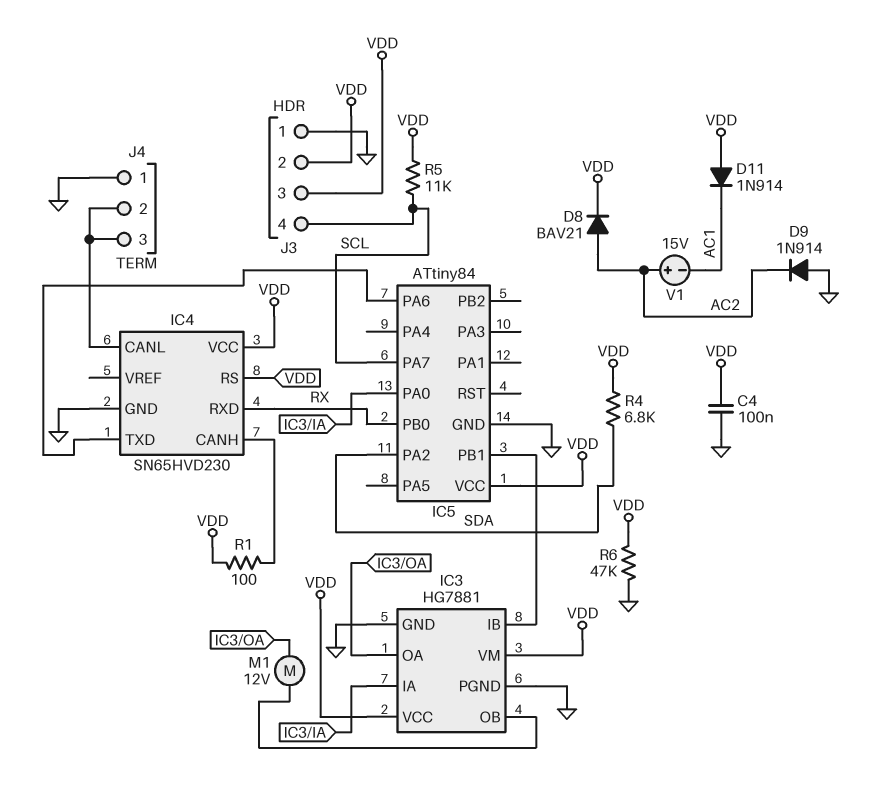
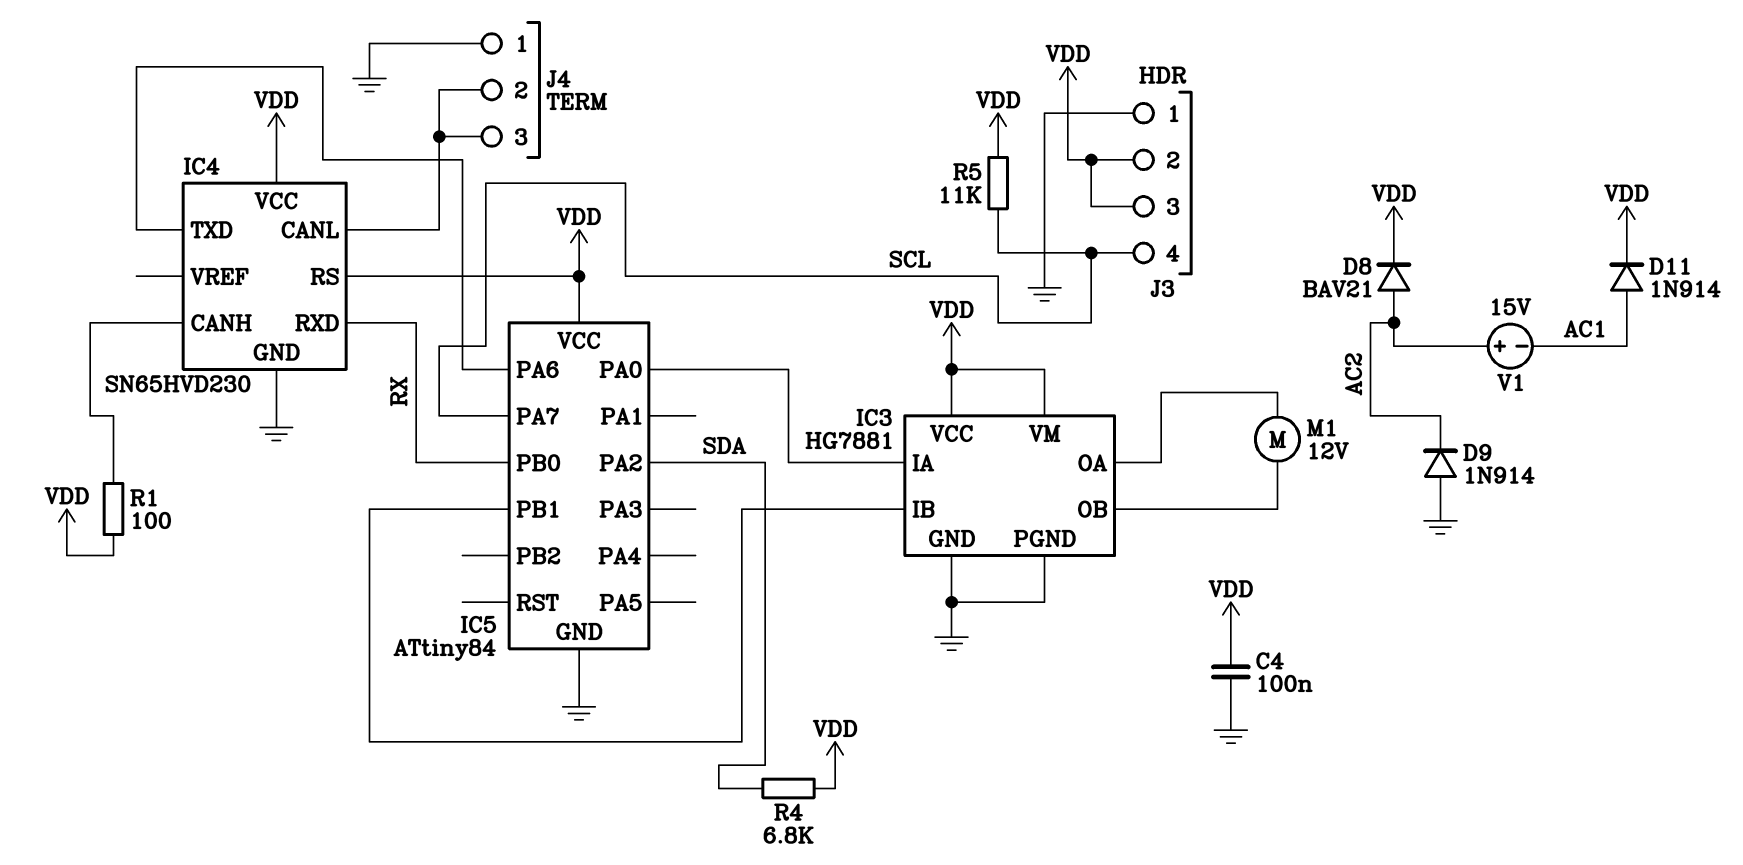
D11: diode 1N914 (A VDD, K AC1) -> diode 1N914 (A AC1, K VDD)
R6: 47k (GND, VDD) -> none

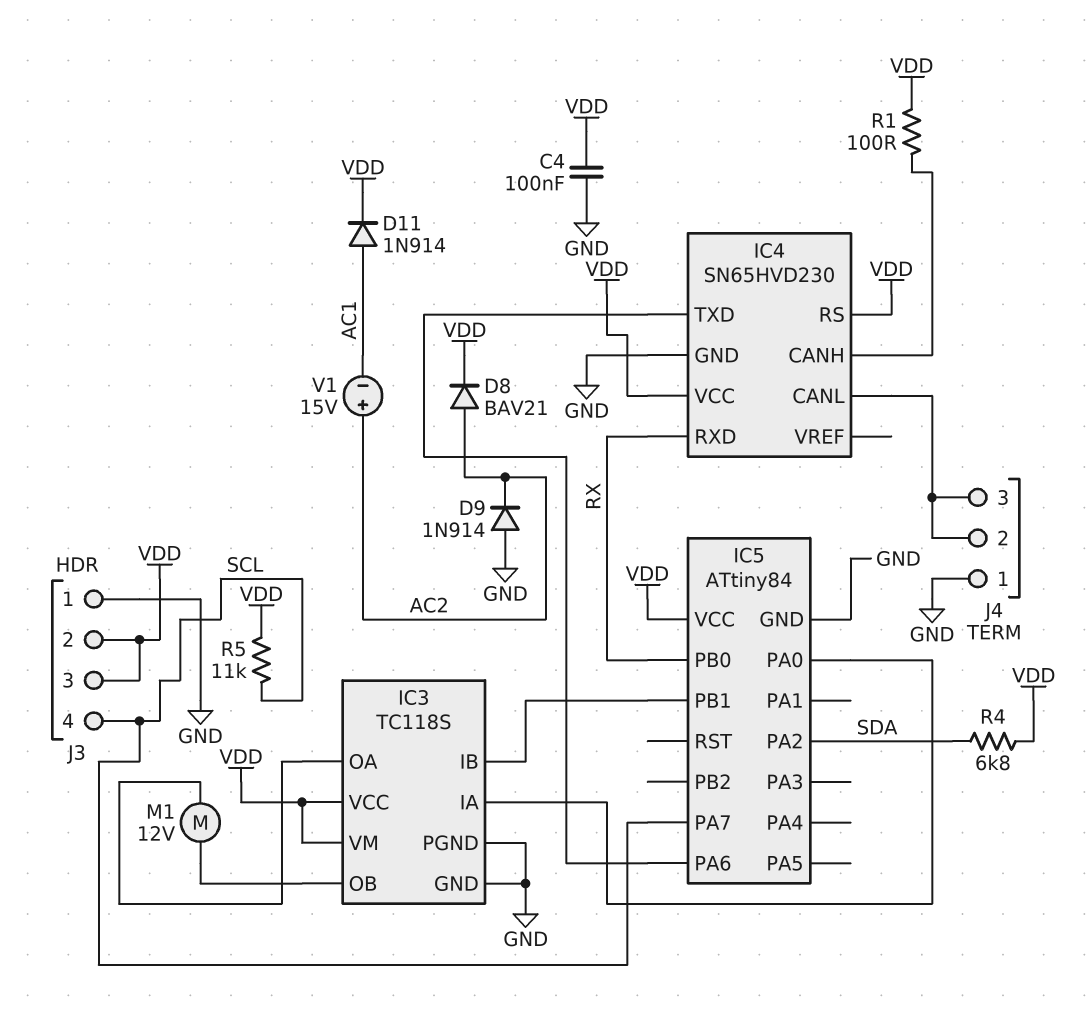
IC3: HG7881 -> TC118S

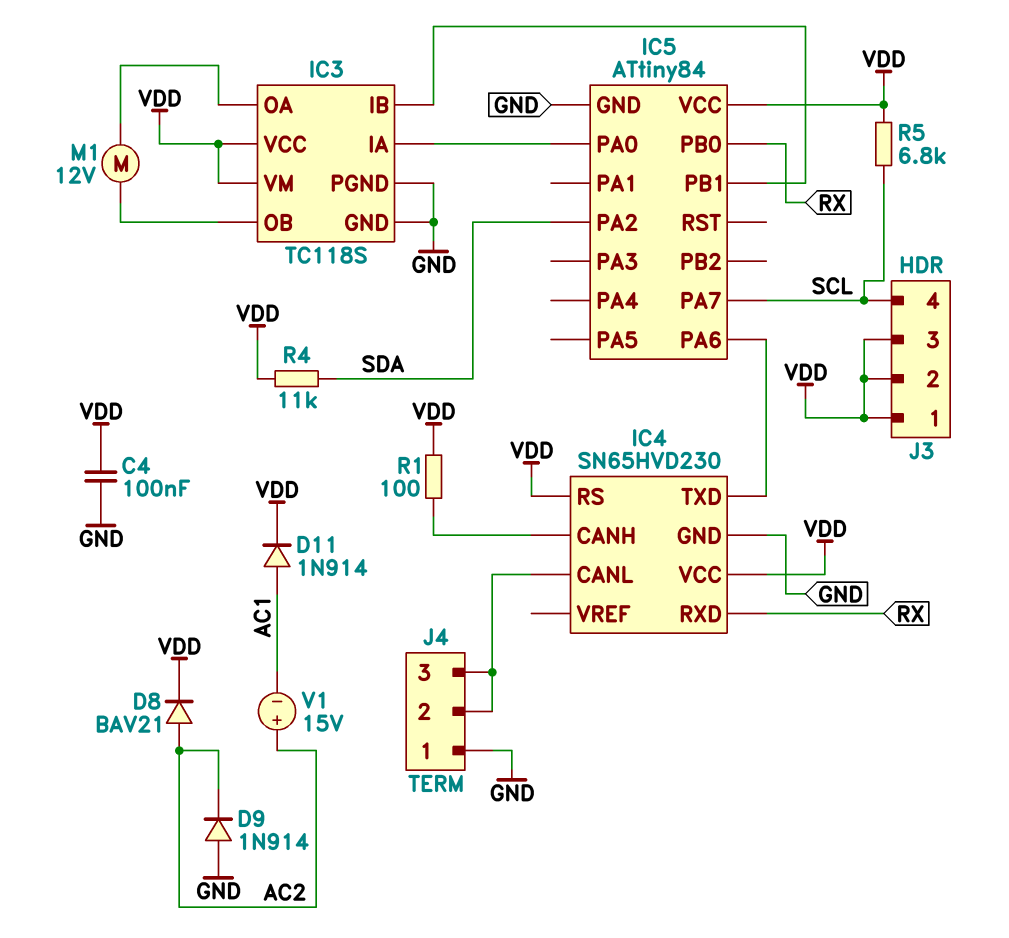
J3 pin 1: GND -> VDD
R4: 6.8k (SDA, VDD) -> 11k (SDA, VDD)
R5: 11k (SCL, VDD) -> 6.8k (SCL, VDD)

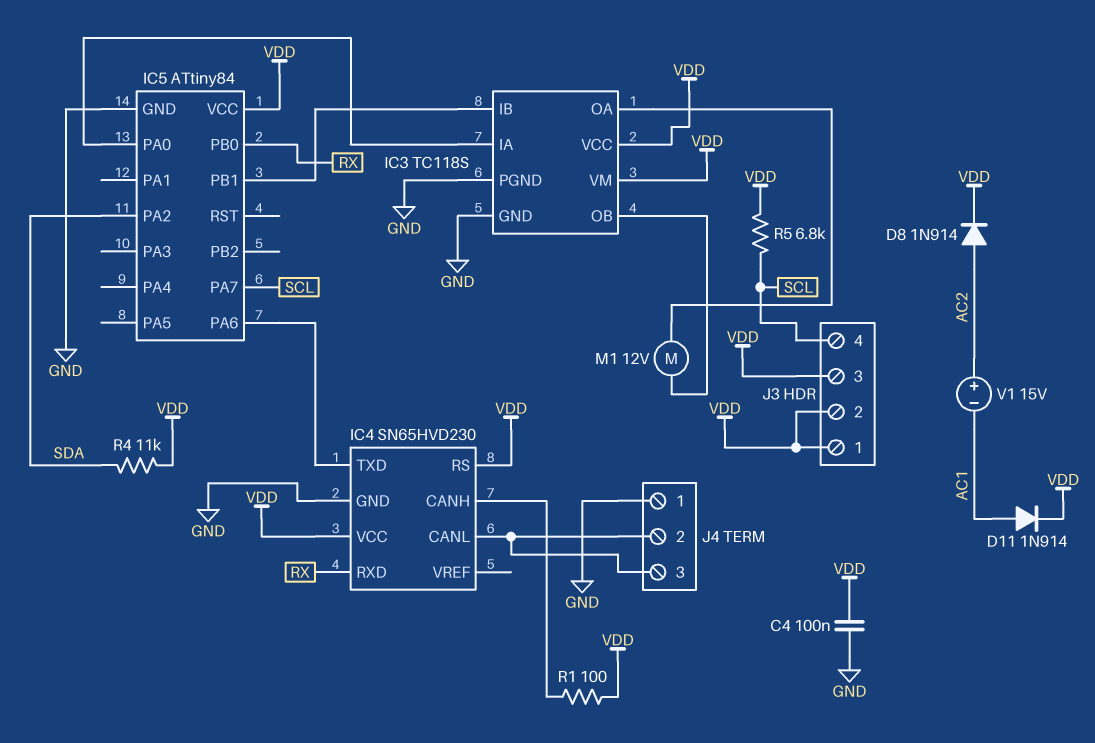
D8: diode BAV21 (A AC2, K VDD) -> diode 1N914 (A AC2, K VDD)
D9: diode 1N914 (A GND, K AC2) -> none

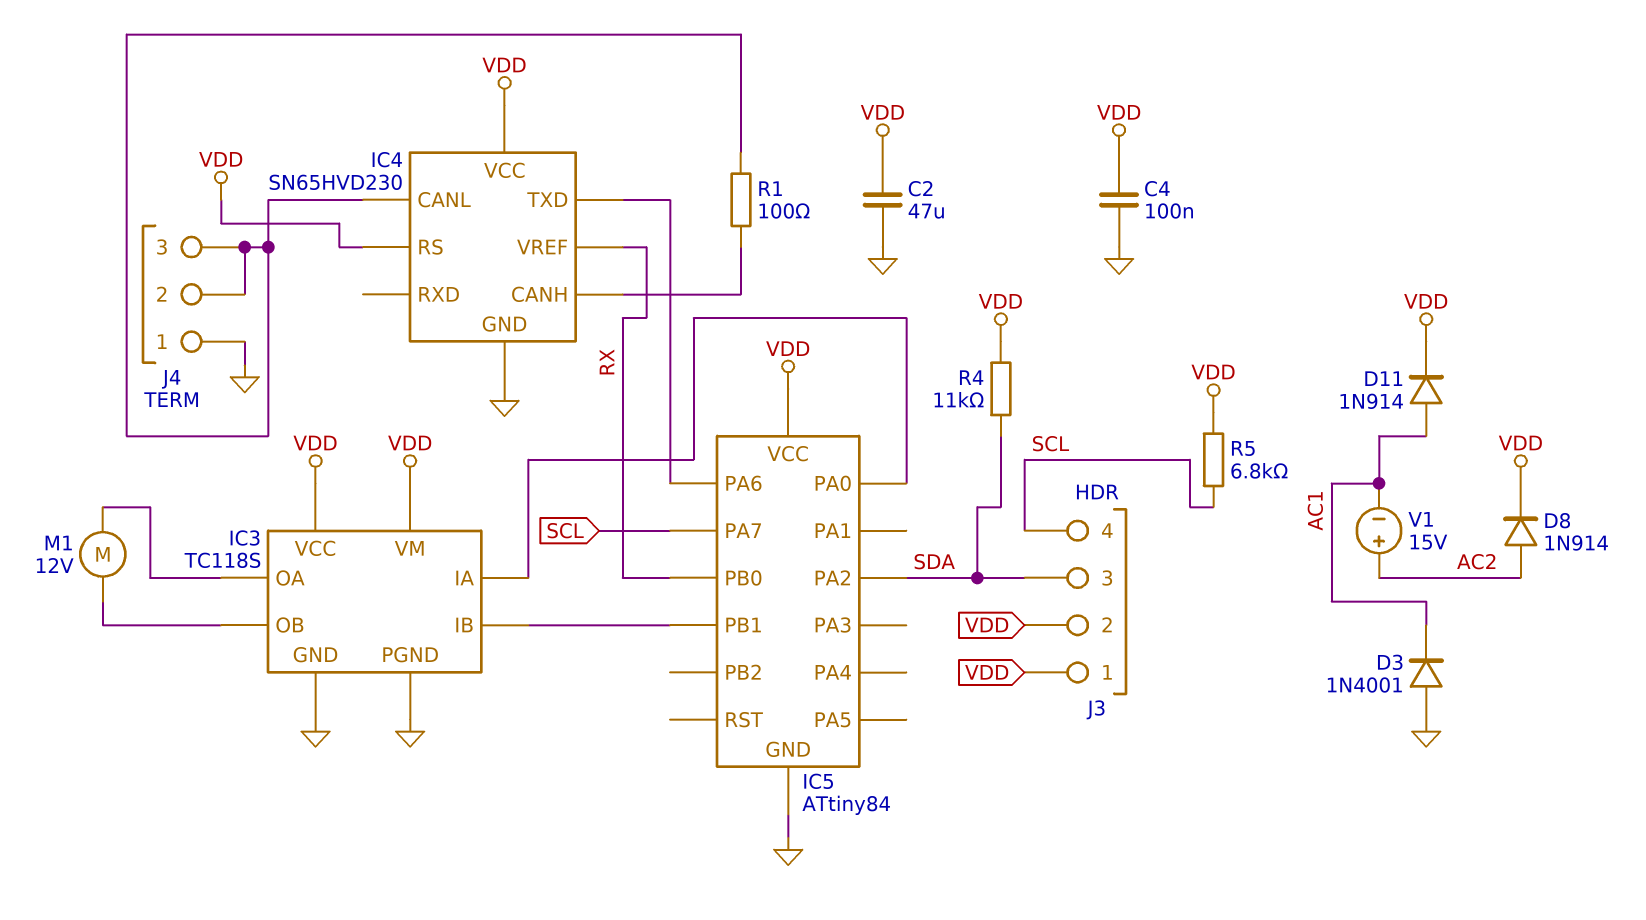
C2: none -> 47uF (GND, VDD)
D3: none -> diode 1N4001 (A GND, K AC1)
IC4 pin RXD: RX -> none
IC4 pin VREF: none -> RX
J3 pin 3: VDD -> SDA
R1: 100 (IC4/CANH, VDD) -> 100 (IC4/CANH, IC4/CANL)

